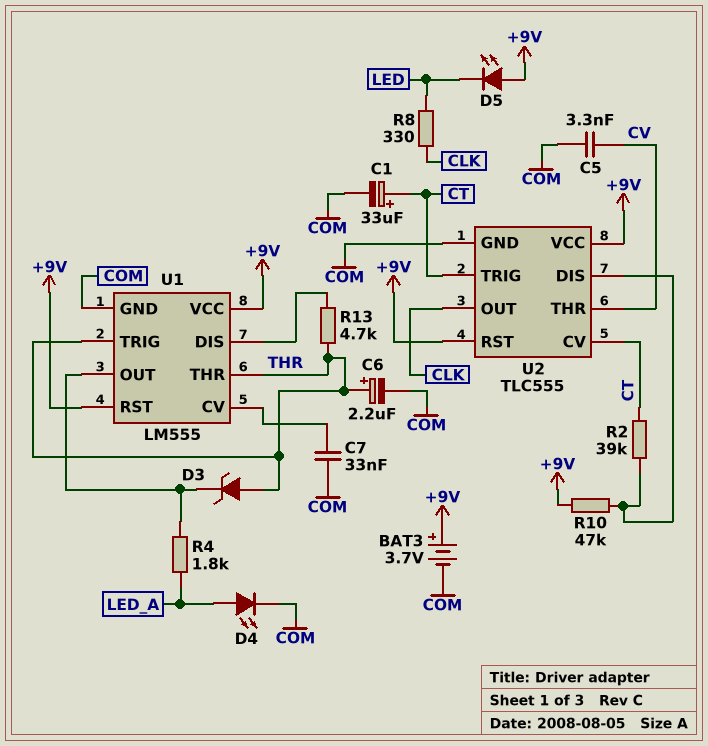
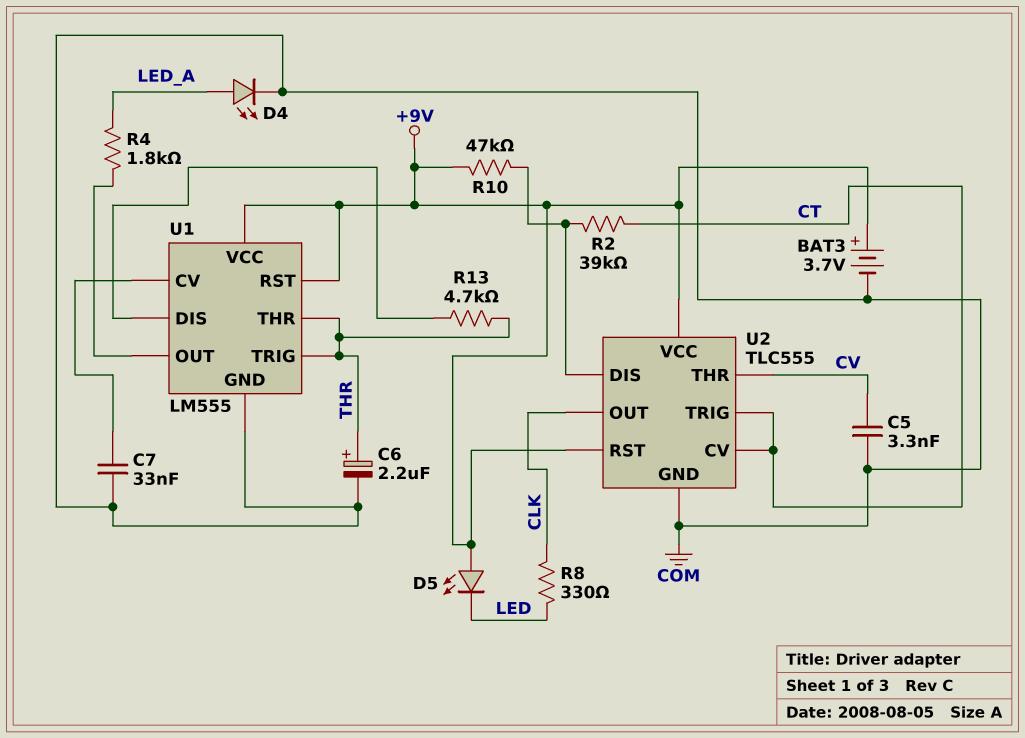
C1: 33uF (plus CT, minus COM) -> none
D3: zener (A THR, K U1/OUT) -> none

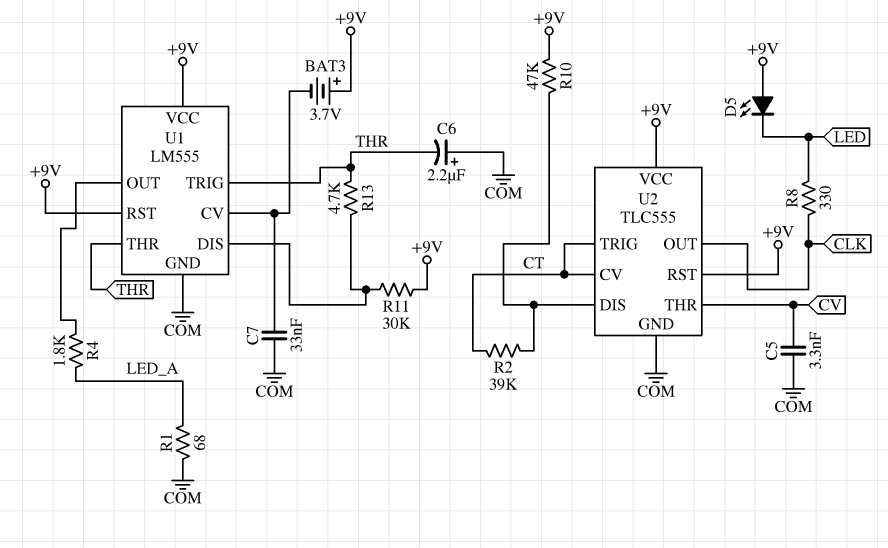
BAT3: 3.7V (plus +9V, minus COM) -> 3.7V (plus +9V, minus U1/CV)
C6: 2.2uF (plus THR, minus COM) -> 2.2uF (plus COM, minus THR)
D4: LED (A LED_A, K COM) -> none
R1: none -> 68 (COM, LED_A)
R11: none -> 30k (+9V, U1/DIS)

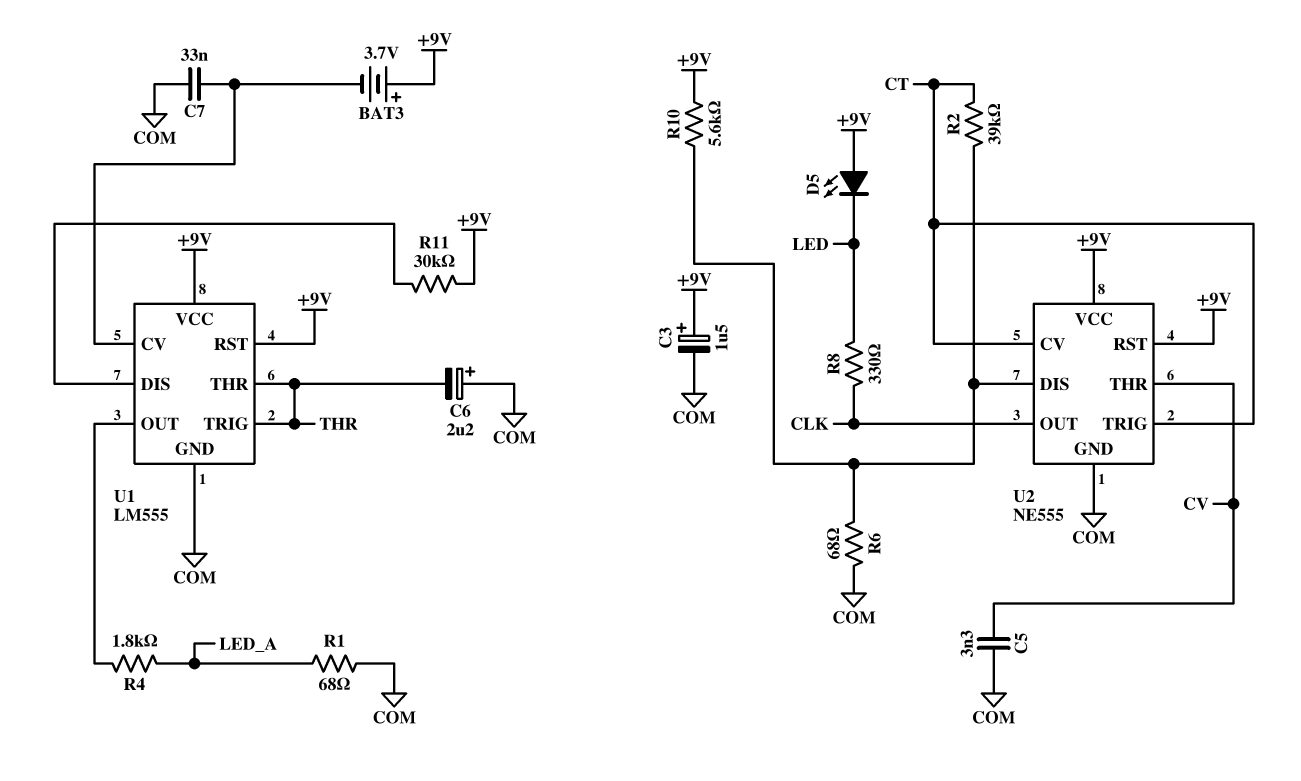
C3: none -> 1.5uF (plus +9V, minus COM)
R6: none -> 68 (COM, U2/DIS)
R10: 47k (+9V, U2/DIS) -> 5.6k (+9V, U2/DIS)
R13: 4.7k (THR, U1/DIS) -> none
U2: TLC555 -> NE555

